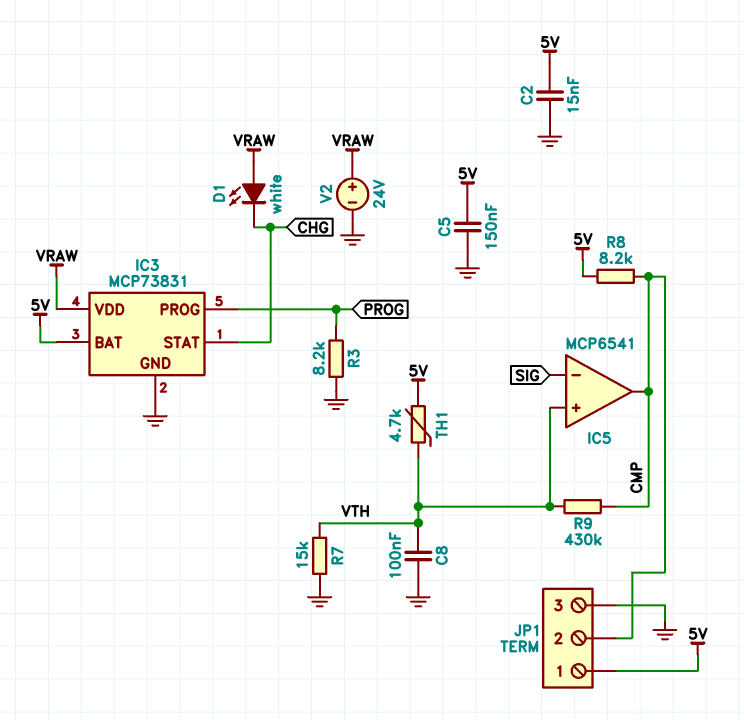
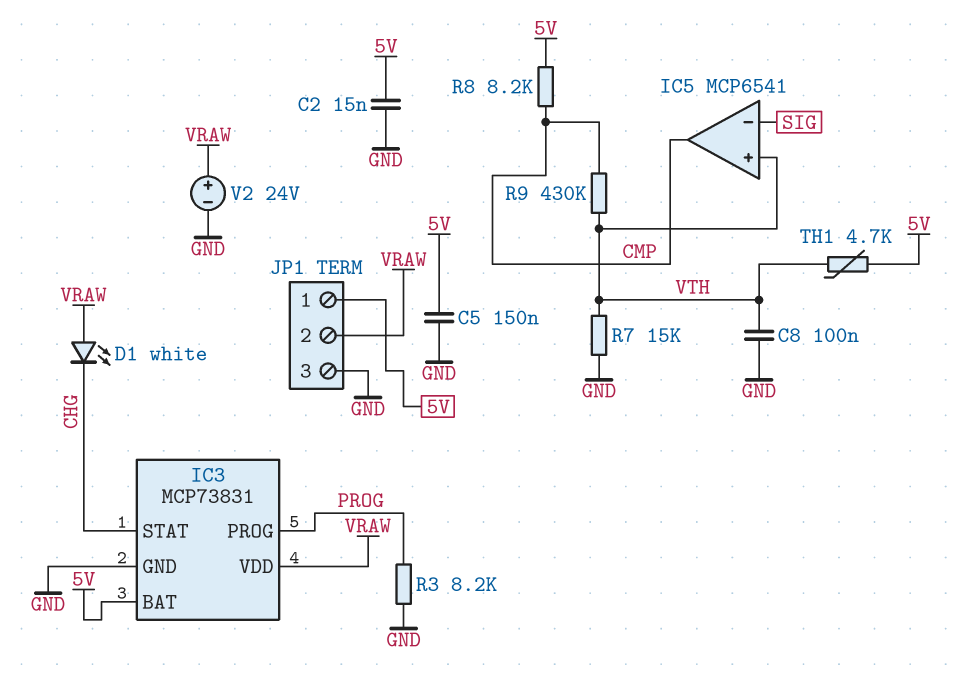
JP1 pin 2: CMP -> VRAW

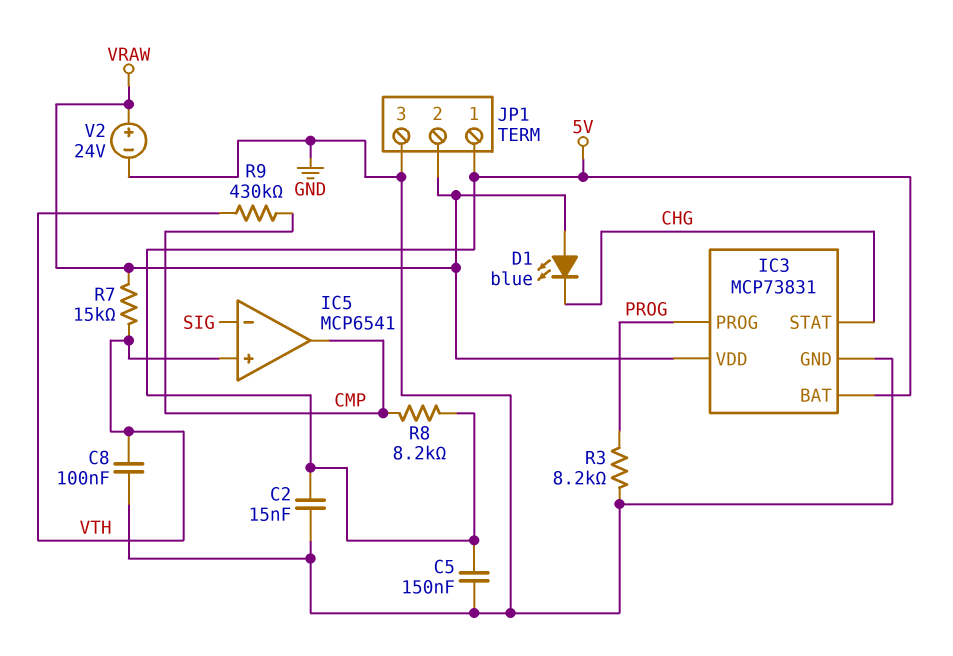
D1: LED white (A VRAW, K CHG) -> LED blue (A VRAW, K CHG)
R7: 15k (GND, VTH) -> 15k (VRAW, VTH)
TH1: 4.7k (5V, VTH) -> none

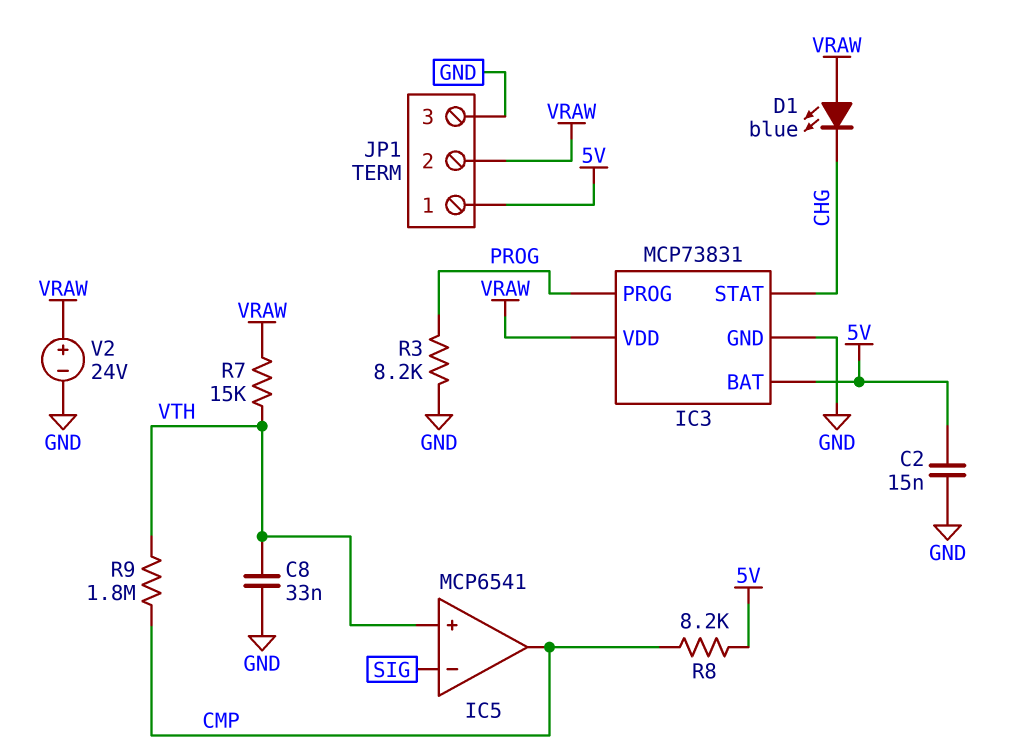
C5: 150nF (5V, GND) -> none
C8: 100nF (GND, VTH) -> 33nF (GND, VTH)
R9: 430k (CMP, VTH) -> 1.8M (CMP, VTH)

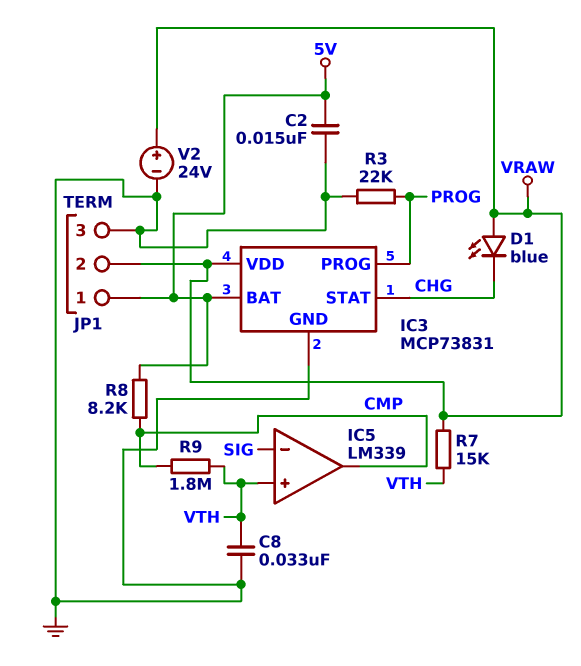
IC5: MCP6541 -> LM339
R3: 8.2k (GND, PROG) -> 22k (GND, PROG)

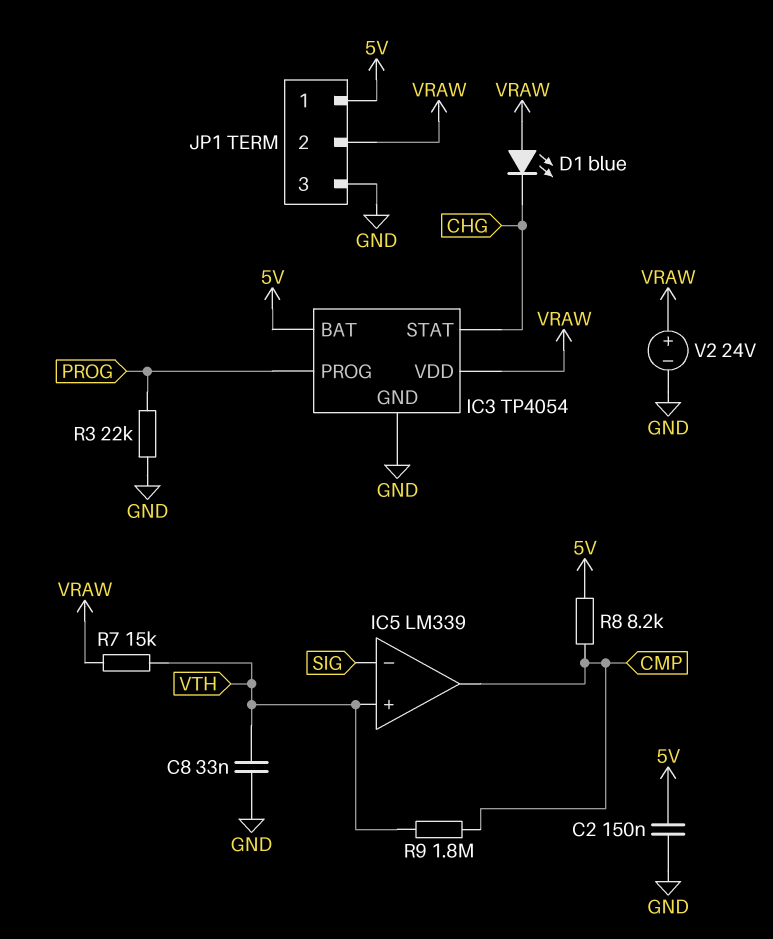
C2: 15nF (5V, GND) -> 150nF (5V, GND)
IC3: MCP73831 -> TP4054

